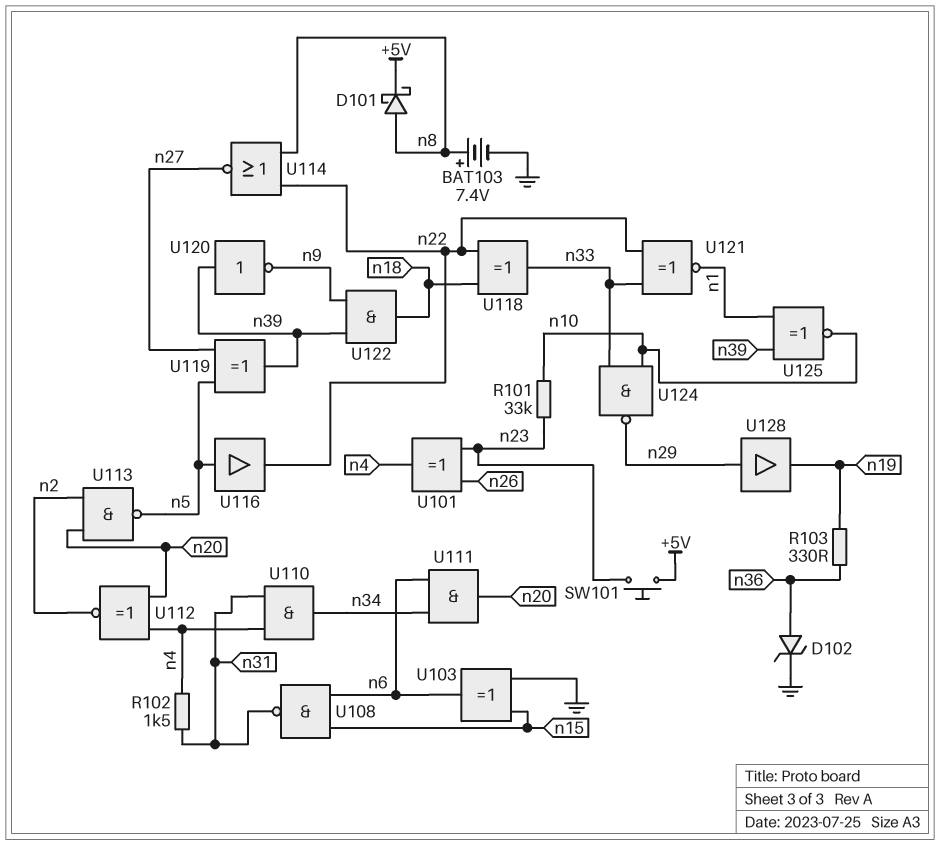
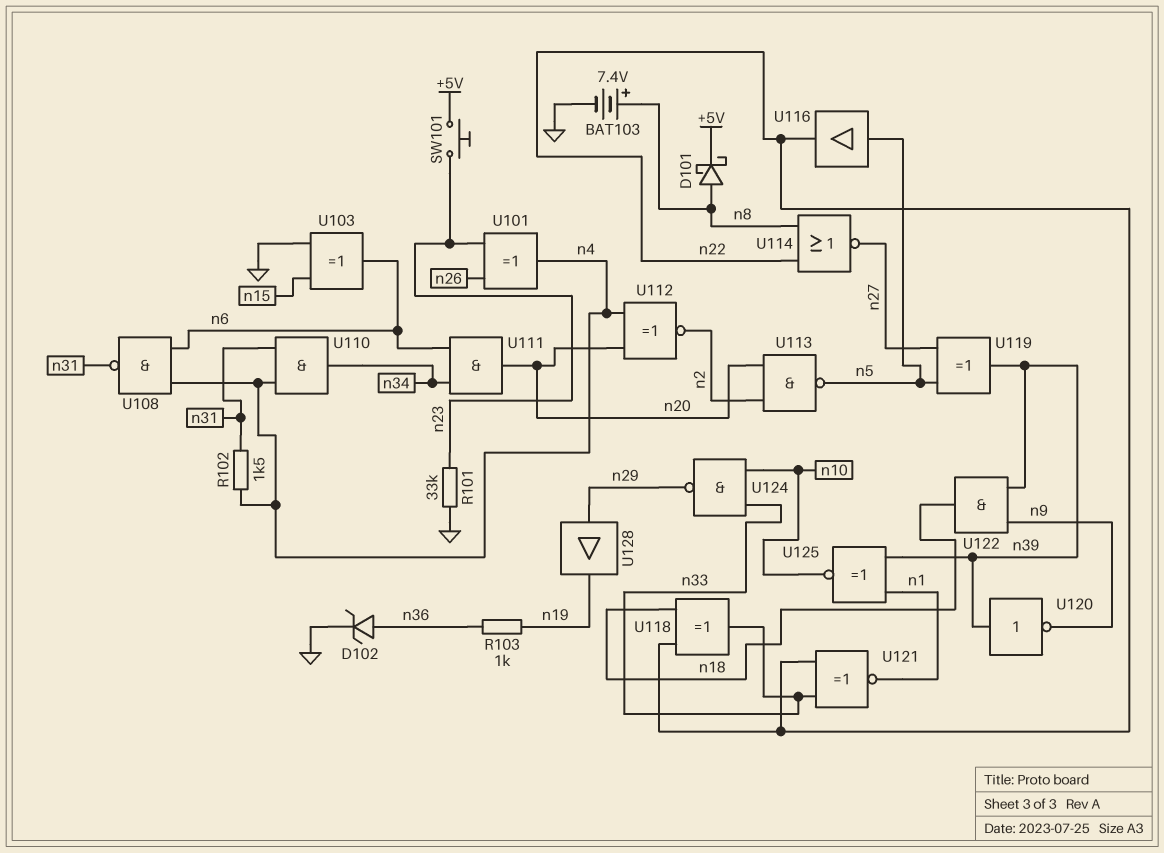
R101: 33k (n10, n23) -> 33k (GND, n23)
R103: 330 (n19, n36) -> 1k (n19, n36)
U108: NAND (in n6, in n15, out n31) -> NAND (in n4, in n6, out n31)

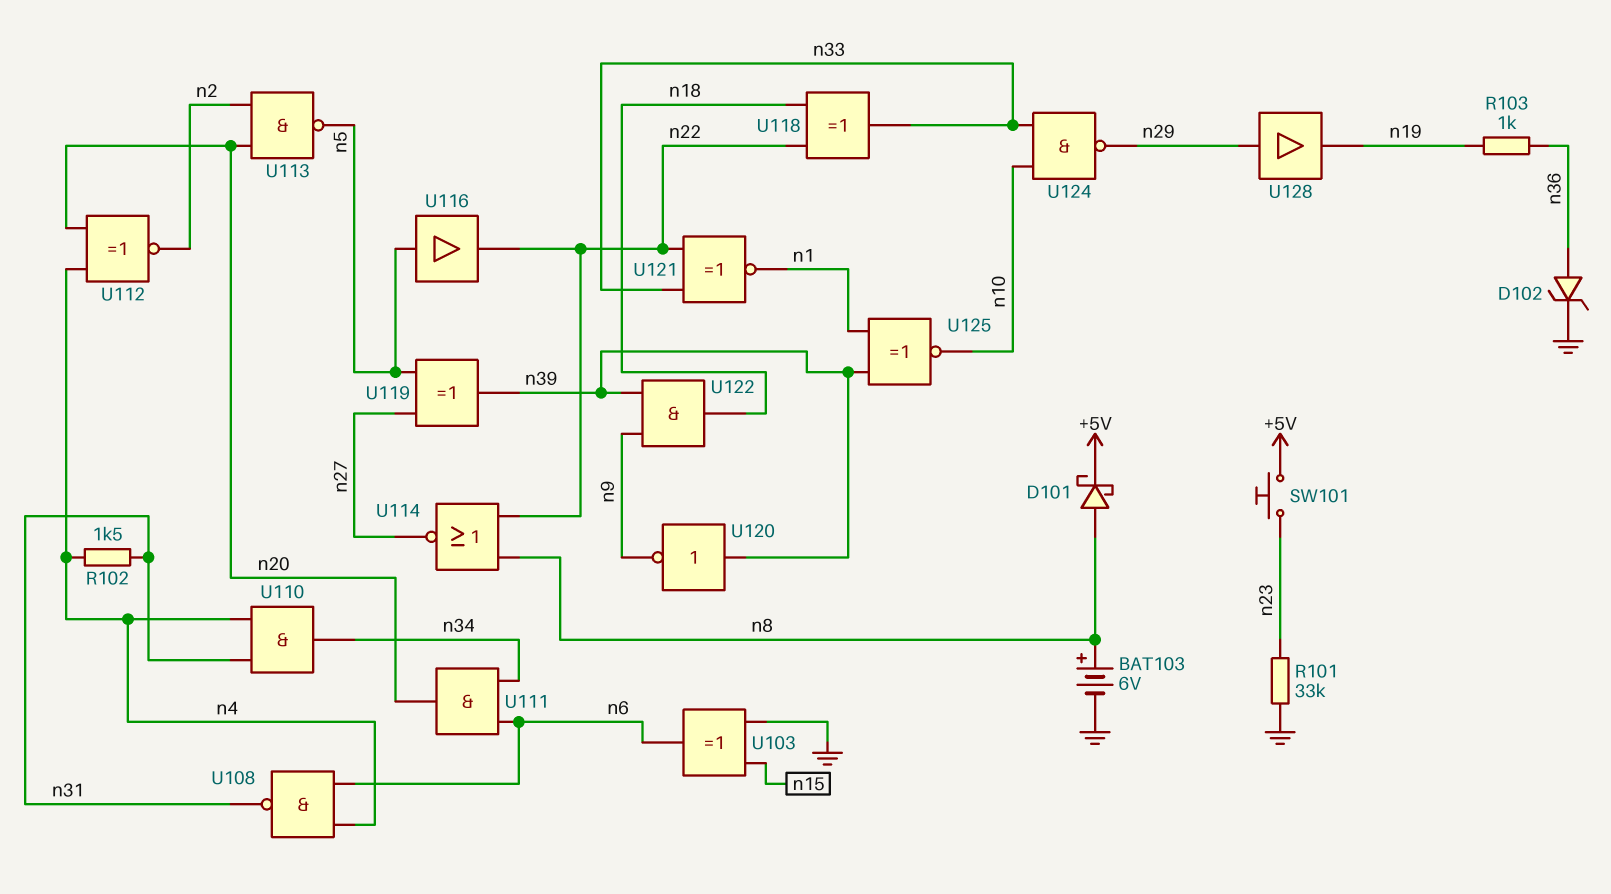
BAT103: 7.4V (plus n8, minus GND) -> 6V (plus n8, minus GND)
U101: XOR (in n23, in n26, out n4) -> none

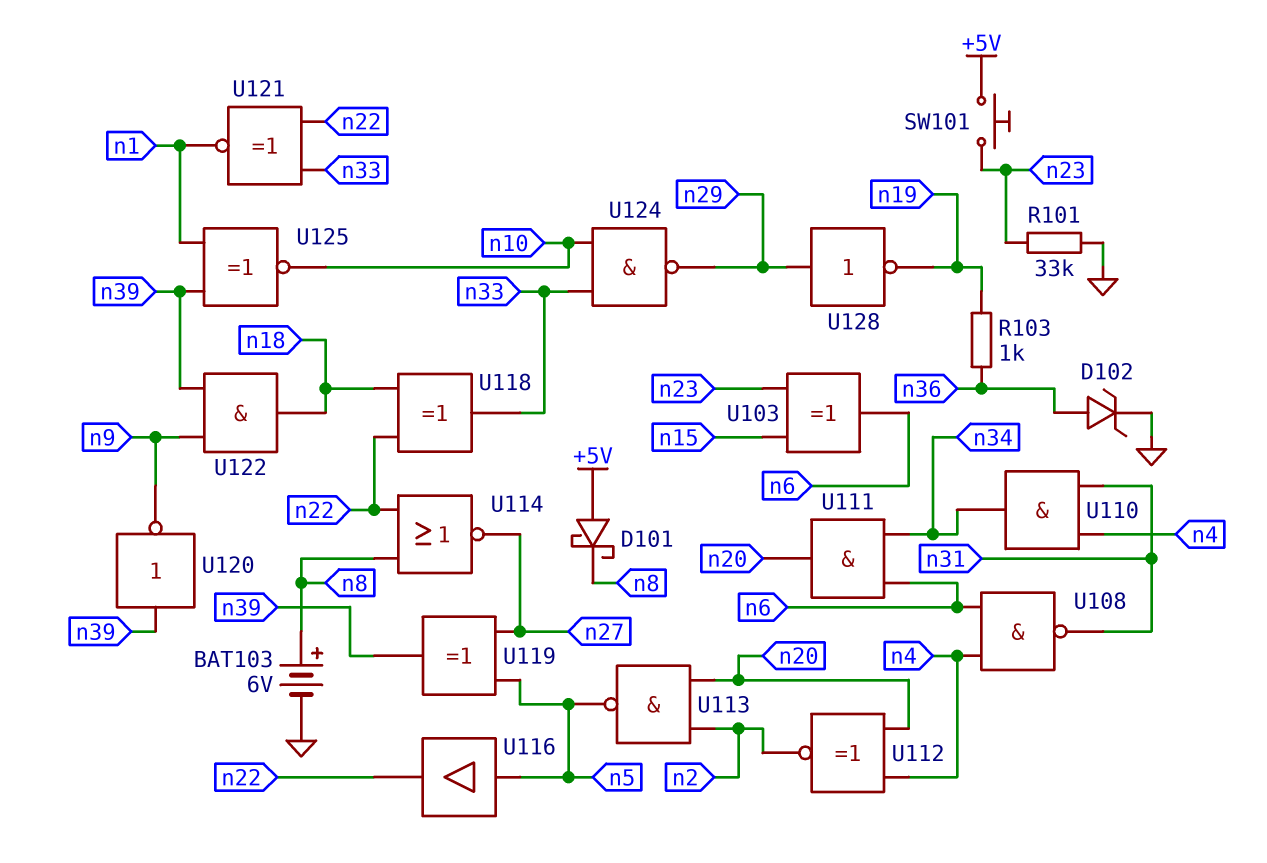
D101: schottky (A n8, K +5V) -> schottky (A +5V, K n8)
R102: 1.5k (n4, n31) -> none
U103: XOR (in GND, in n15, out n6) -> XOR (in n15, in n23, out n6)
U128: buffer (in n29, out n19) -> NOT (in n29, out n19)

